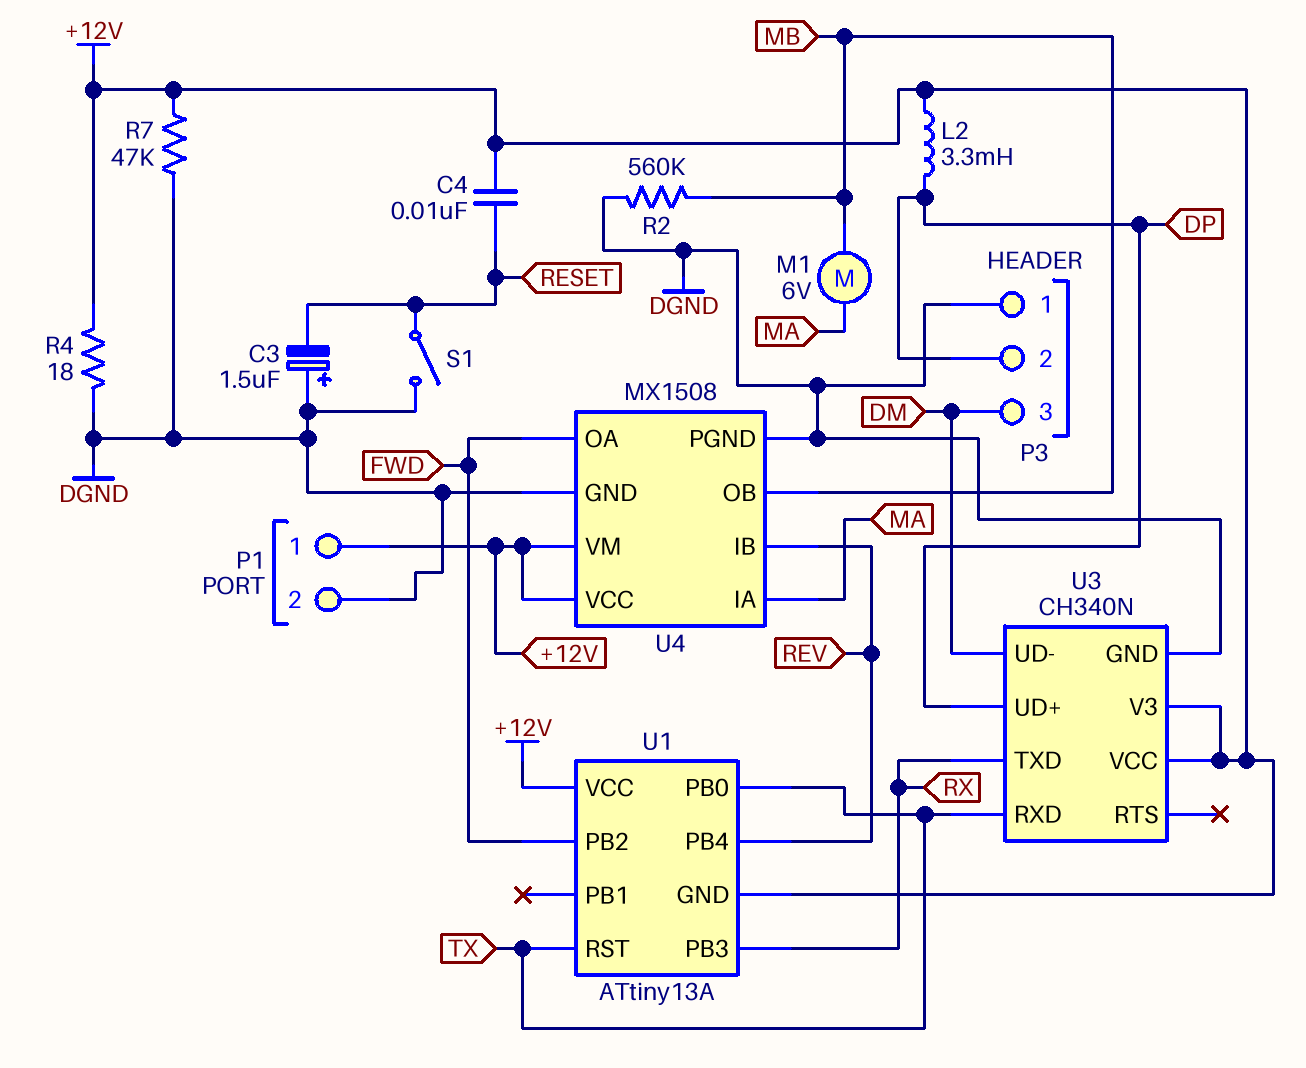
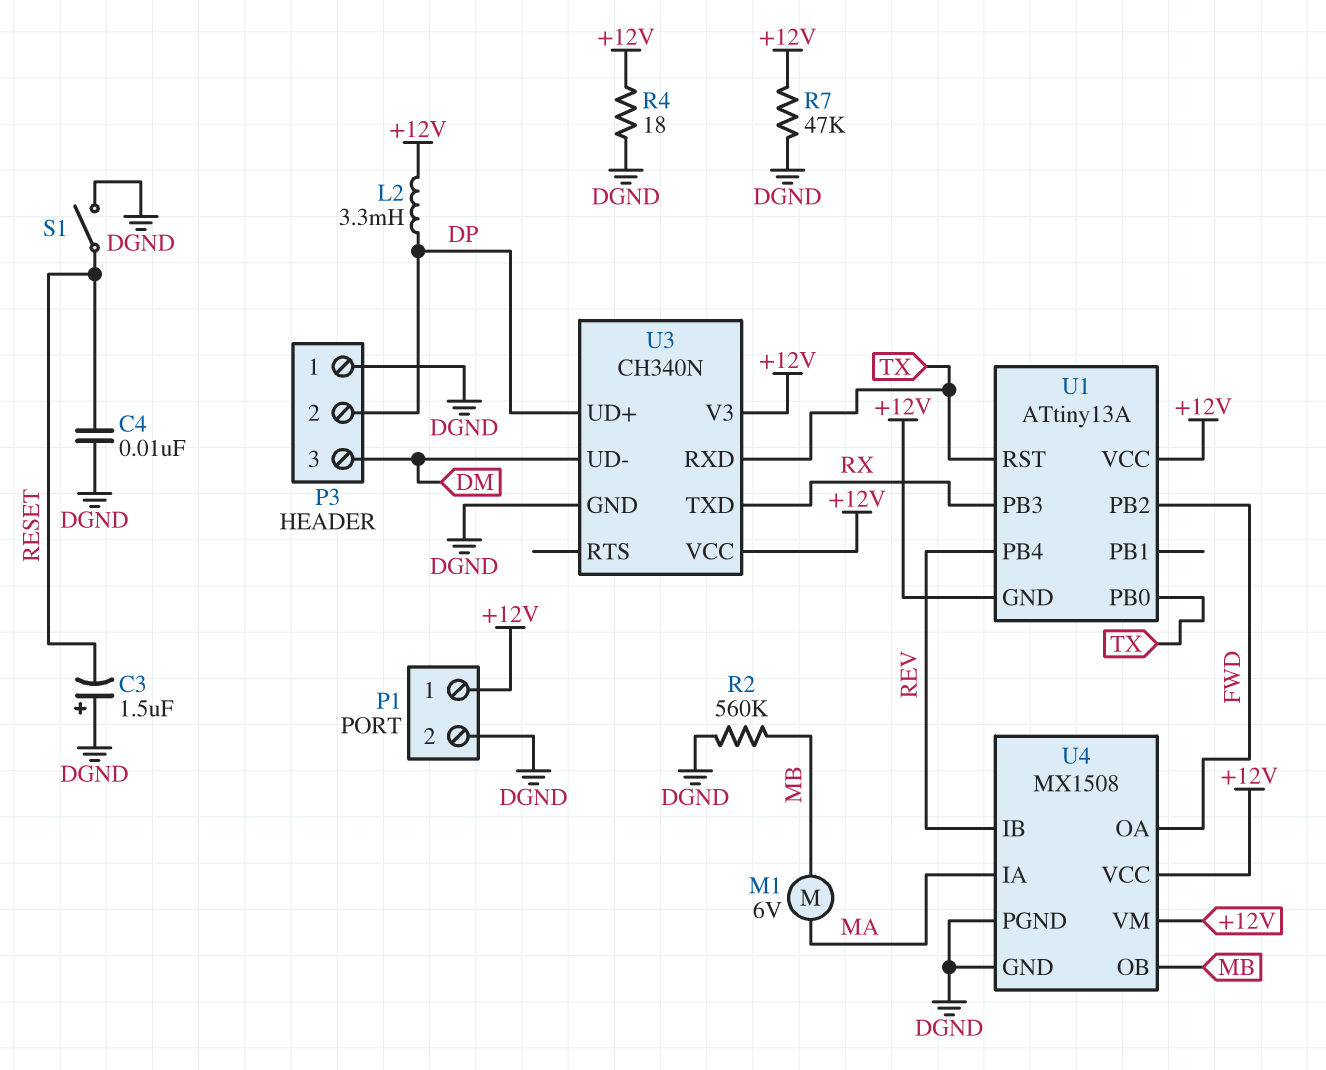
C4: 10nF (+12V, RESET) -> 10nF (DGND, RESET)

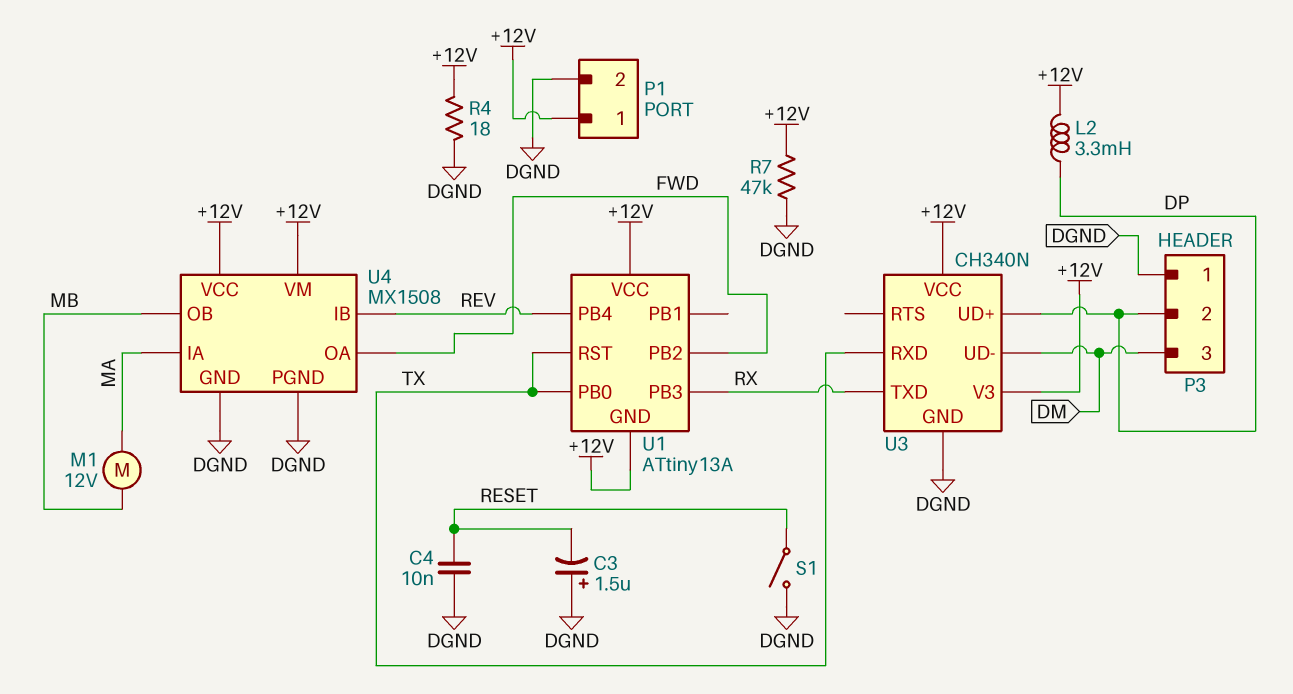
M1: motor 6V (MA, MB) -> motor 12V (MA, MB)
R2: 560k (DGND, MB) -> none

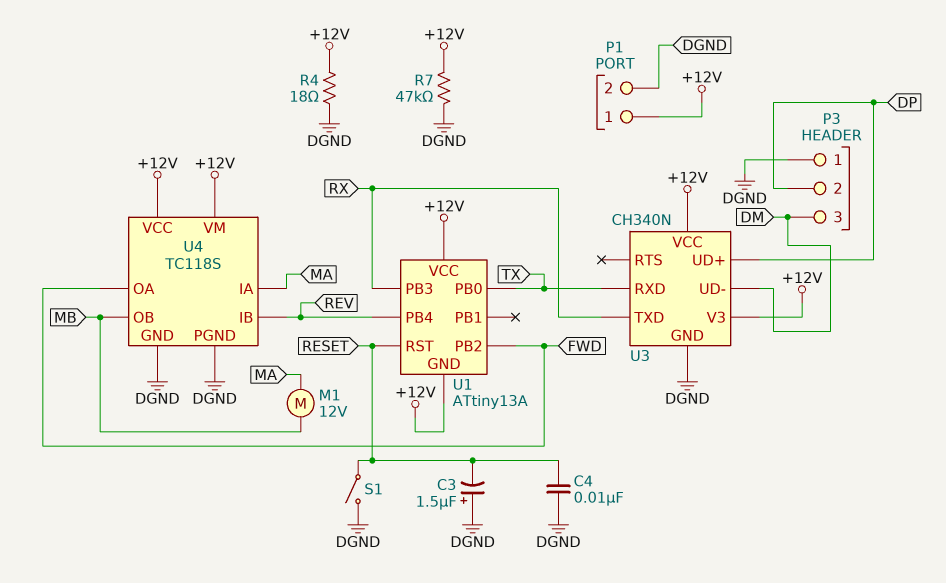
L2: 3.3mH (+12V, DP) -> none
U1 pin RST: TX -> RESET
U4: MX1508 -> TC118S

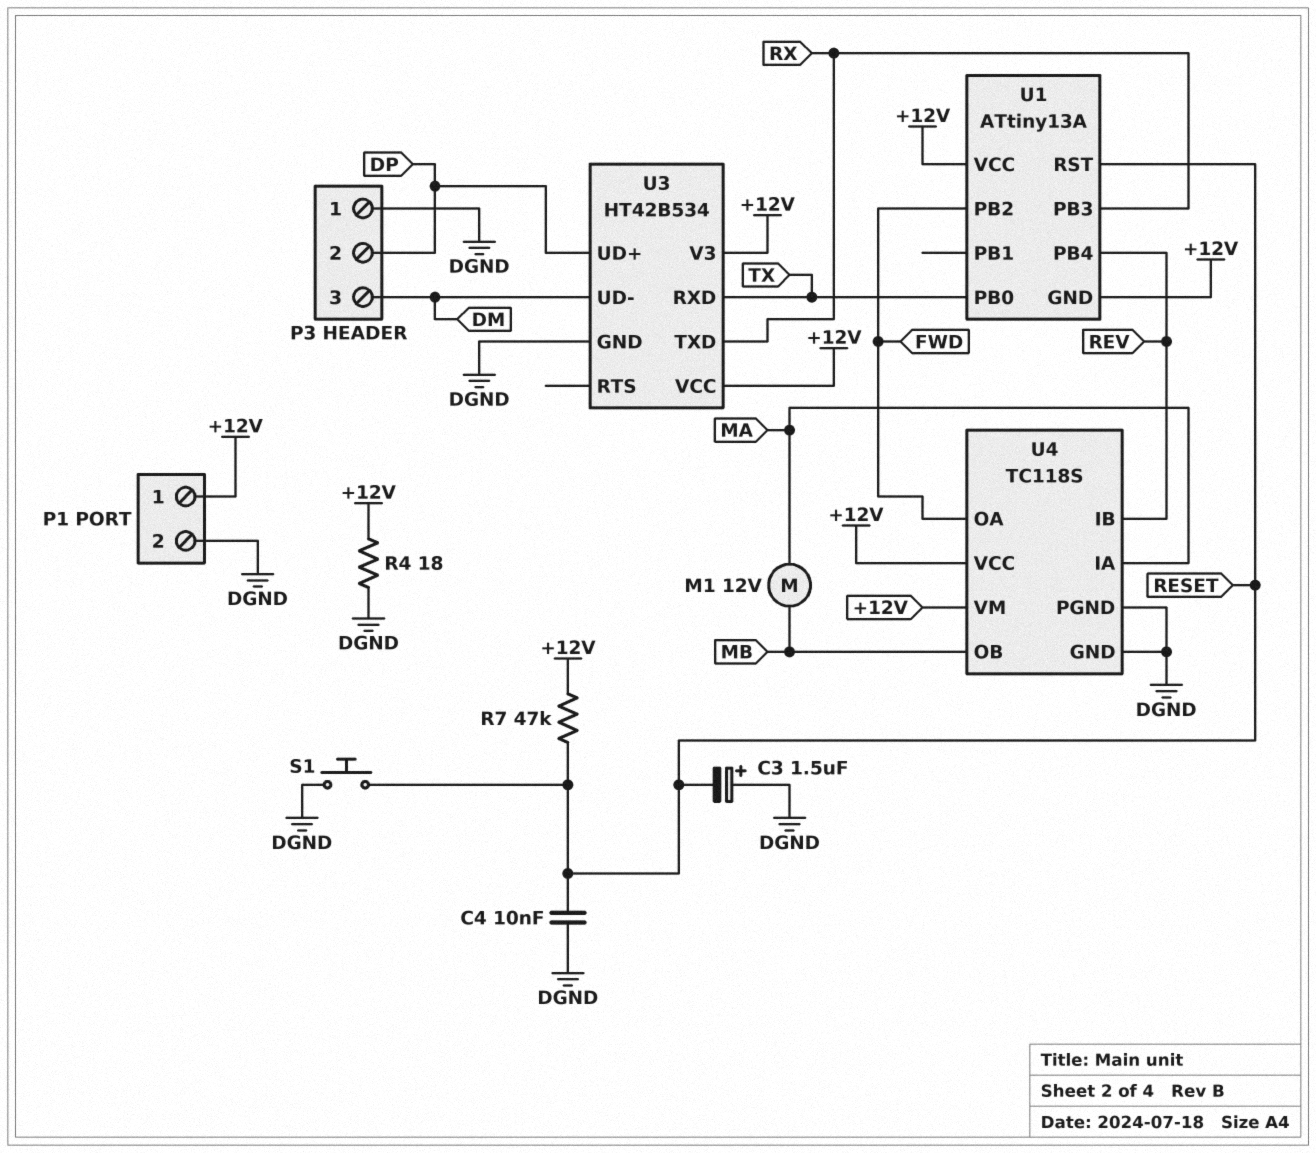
R7: 47k (+12V, DGND) -> 47k (+12V, RESET)
S1: switch (DGND, RESET) -> button (DGND, RESET)
U3: CH340N -> HT42B534

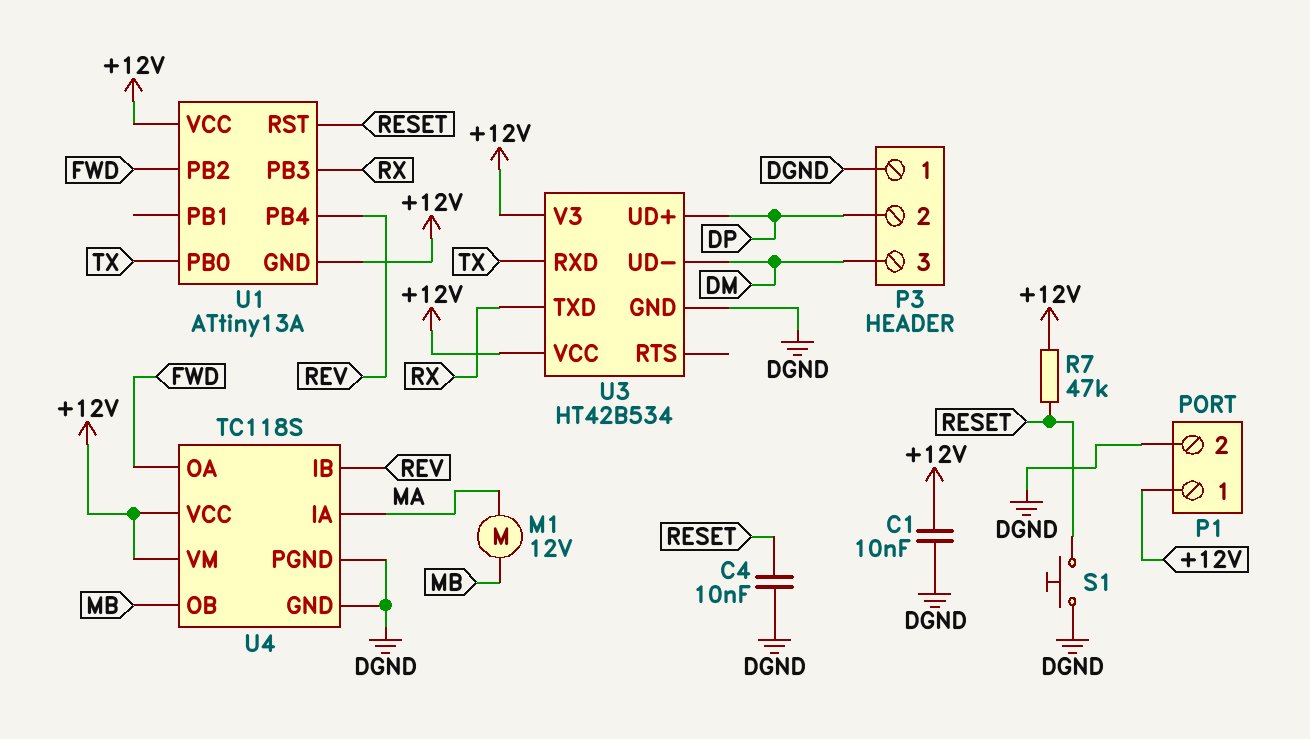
C1: none -> 10nF (+12V, DGND)
C3: 1.5uF (plus DGND, minus RESET) -> none
R4: 18 (+12V, DGND) -> none

